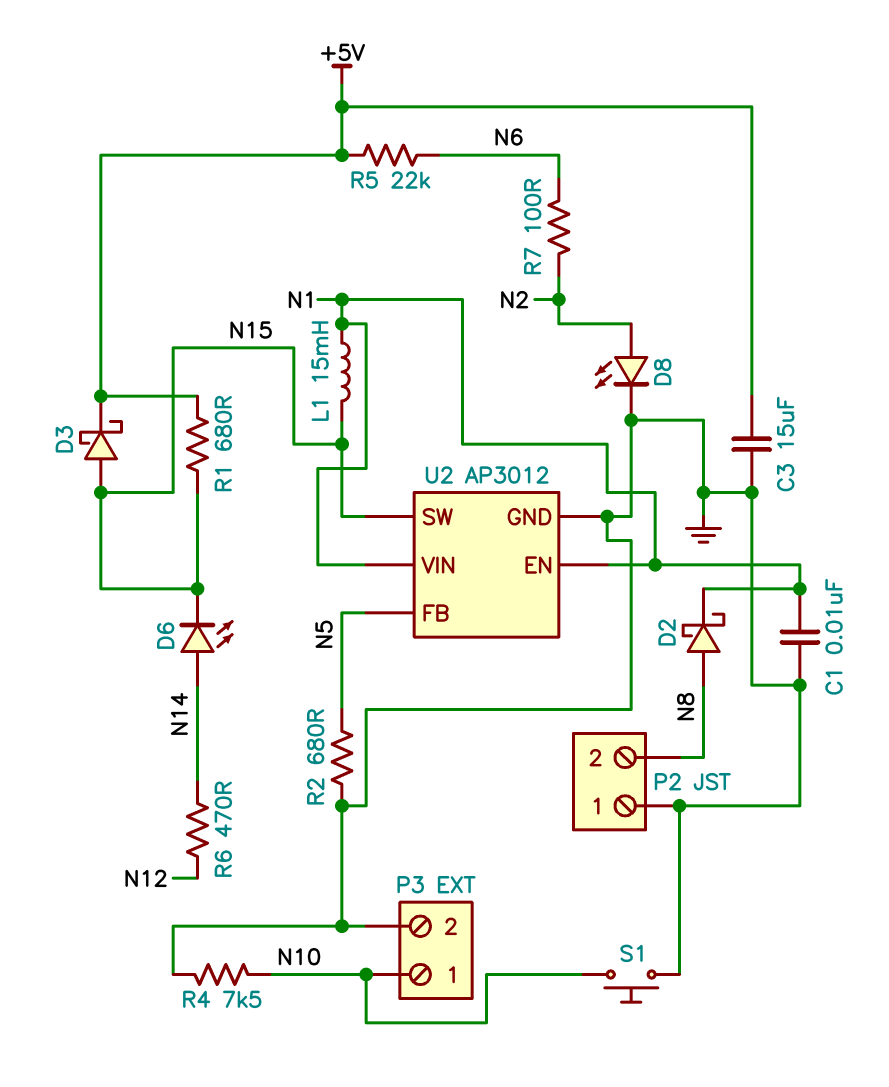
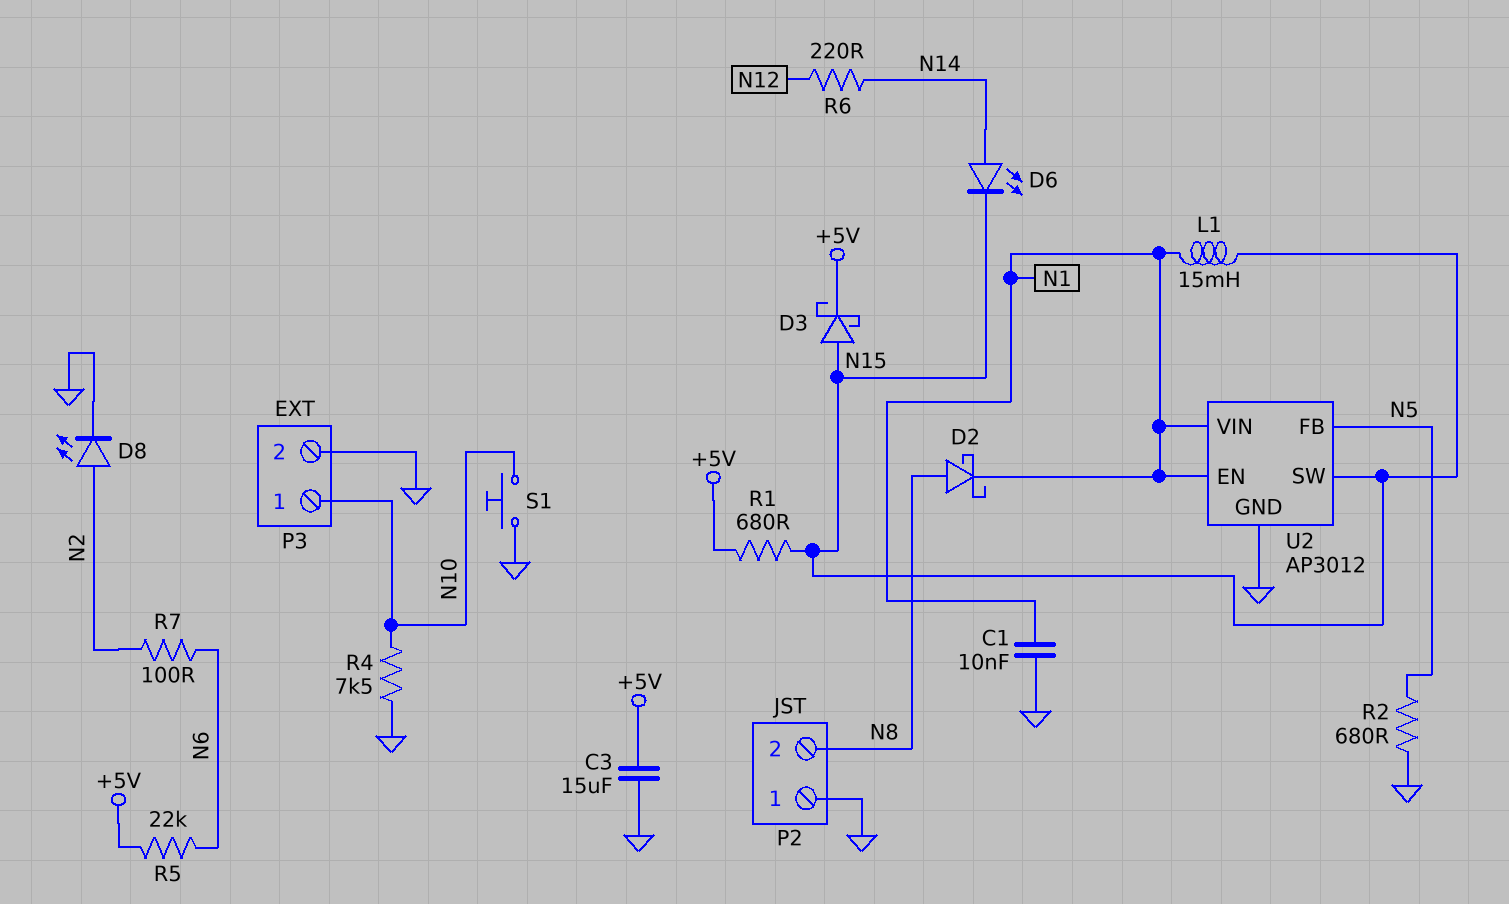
R6: 470 (N12, N14) -> 220 (N12, N14)

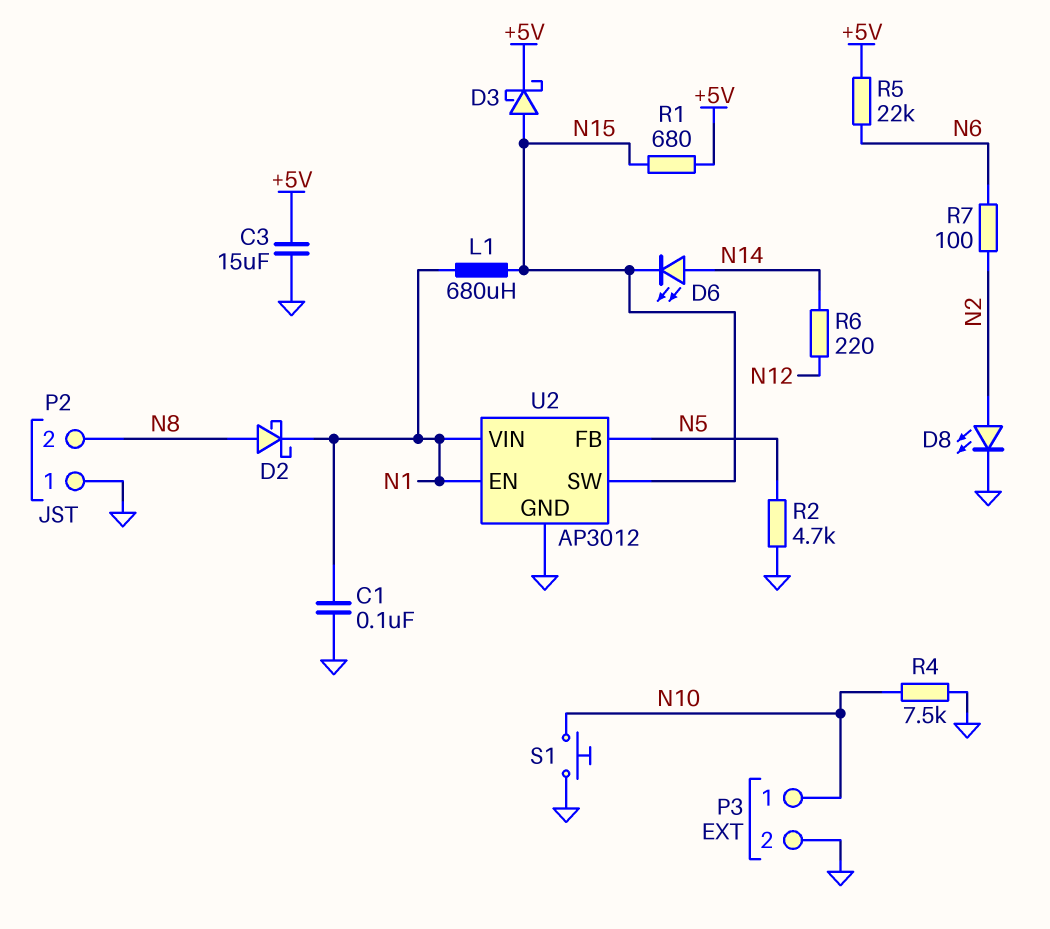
C1: 10nF (GND, N1) -> 100nF (GND, N1)
L1: 15mH (N1, N15) -> 680uH (N1, N15)
R2: 680 (GND, N5) -> 4.7k (GND, N5)

